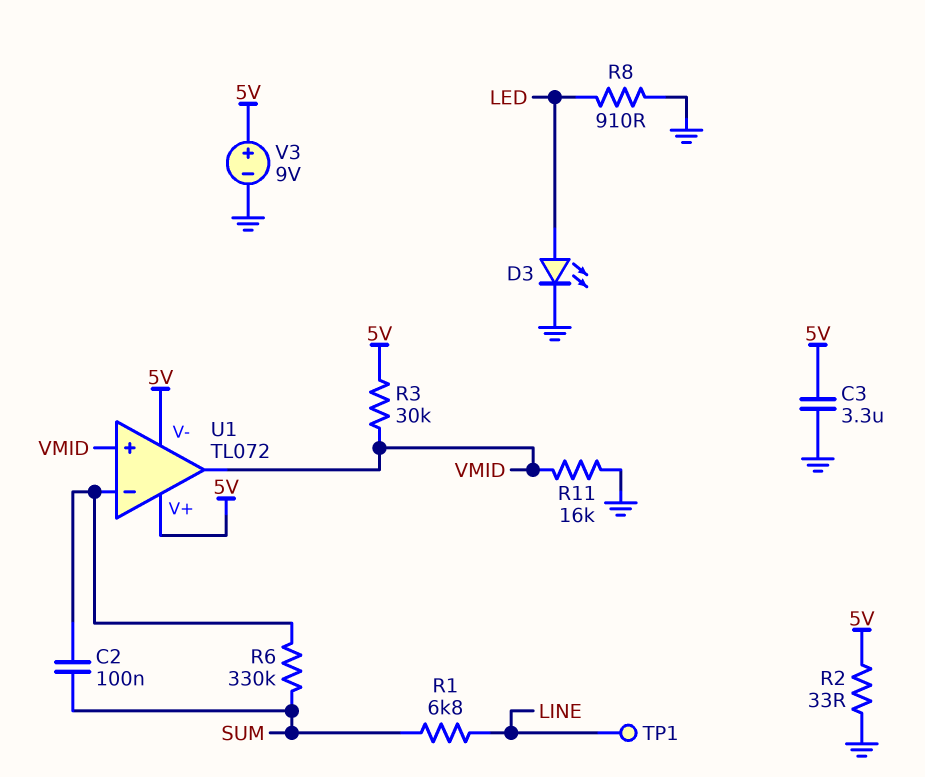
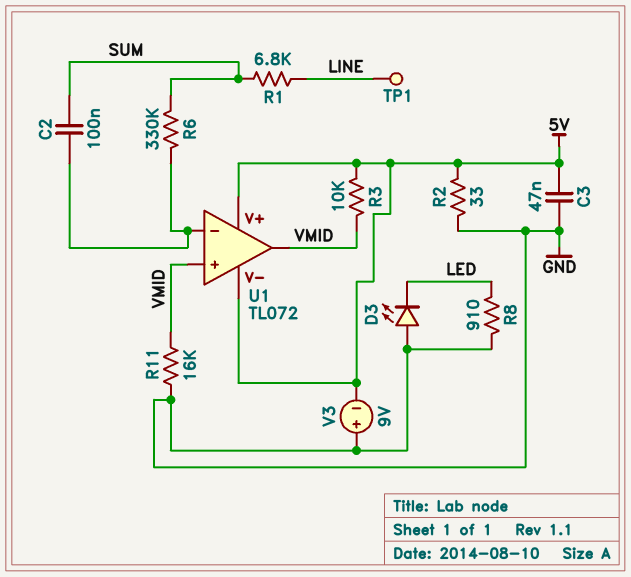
C3: 3.3uF (5V, GND) -> 47nF (5V, GND)
D3: LED (A LED, K GND) -> LED (A GND, K LED)
R3: 30k (5V, VMID) -> 10k (5V, VMID)
V3: 9V (plus 5V, minus GND) -> 9V (plus GND, minus 5V)

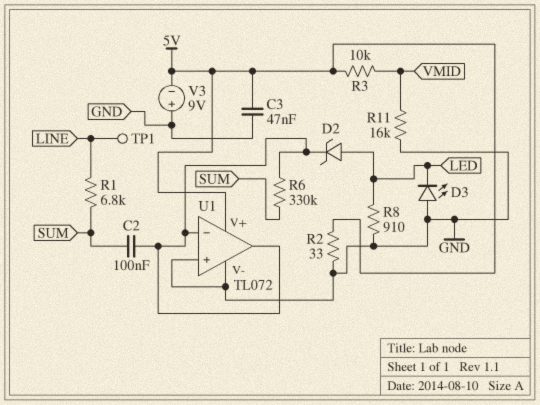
D2: none -> zener (A LED, K U1/in-)
U1 pin V-: 5V -> GND
U1 pin in+: VMID -> GND
U1 pin out: VMID -> U1/in-

